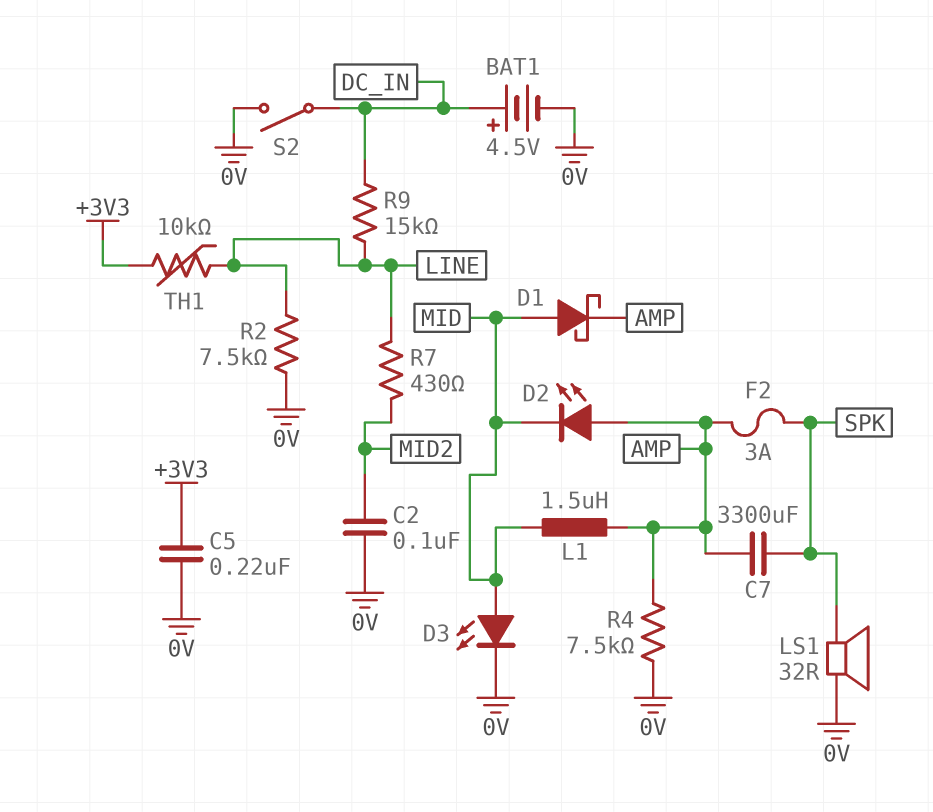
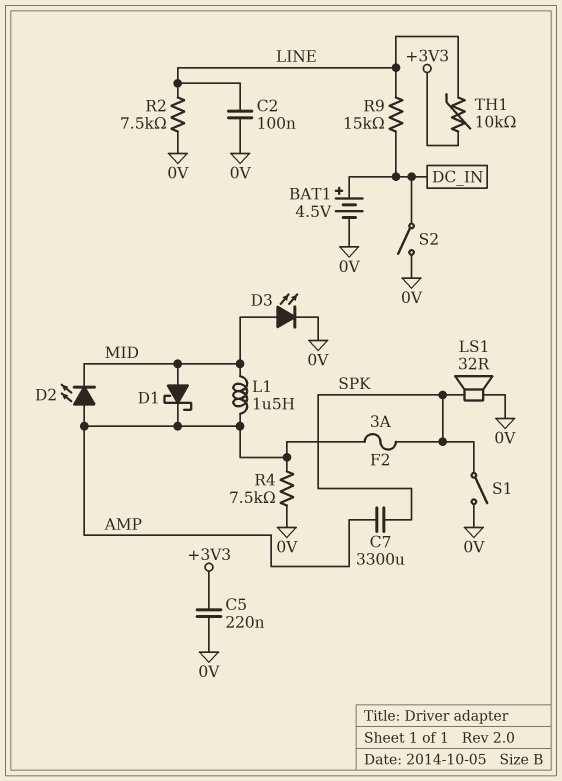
C2: 100nF (0V, MID2) -> 100nF (0V, LINE)
R7: 430 (LINE, MID2) -> none
S1: none -> switch (0V, SPK)

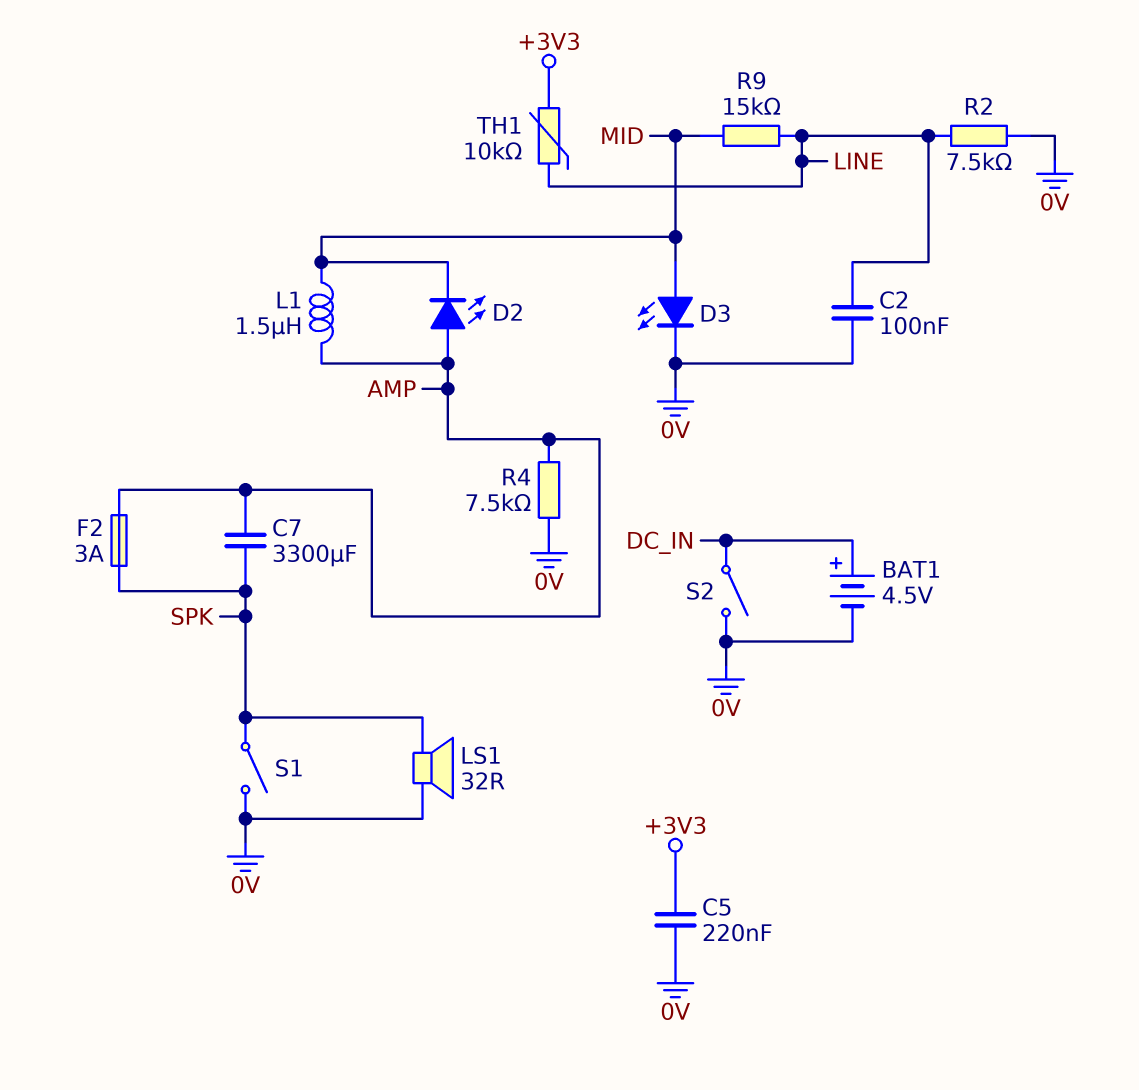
D1: schottky (A MID, K AMP) -> none
R9: 15k (DC_IN, LINE) -> 15k (LINE, MID)

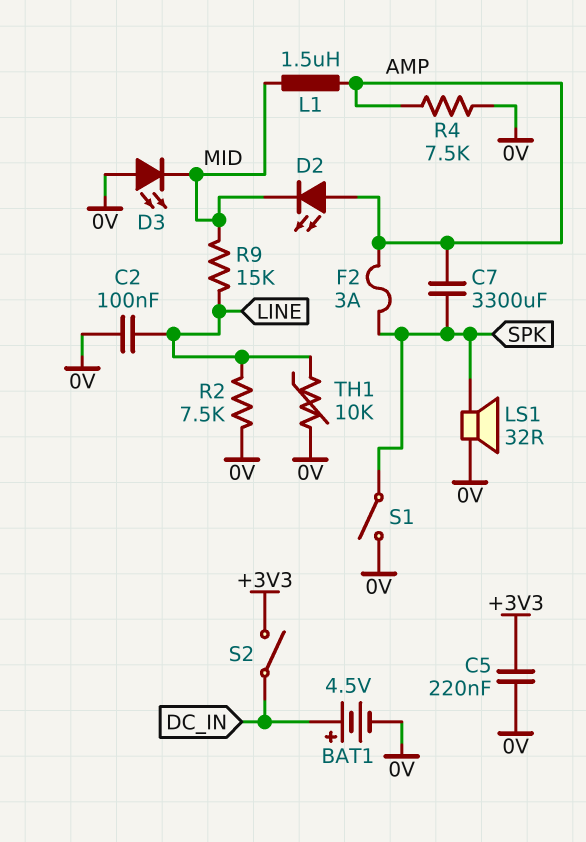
D3: LED (A MID, K 0V) -> LED (A 0V, K MID)
S2: switch (0V, DC_IN) -> switch (+3V3, DC_IN)
TH1: 10k (+3V3, LINE) -> 10k (0V, LINE)

